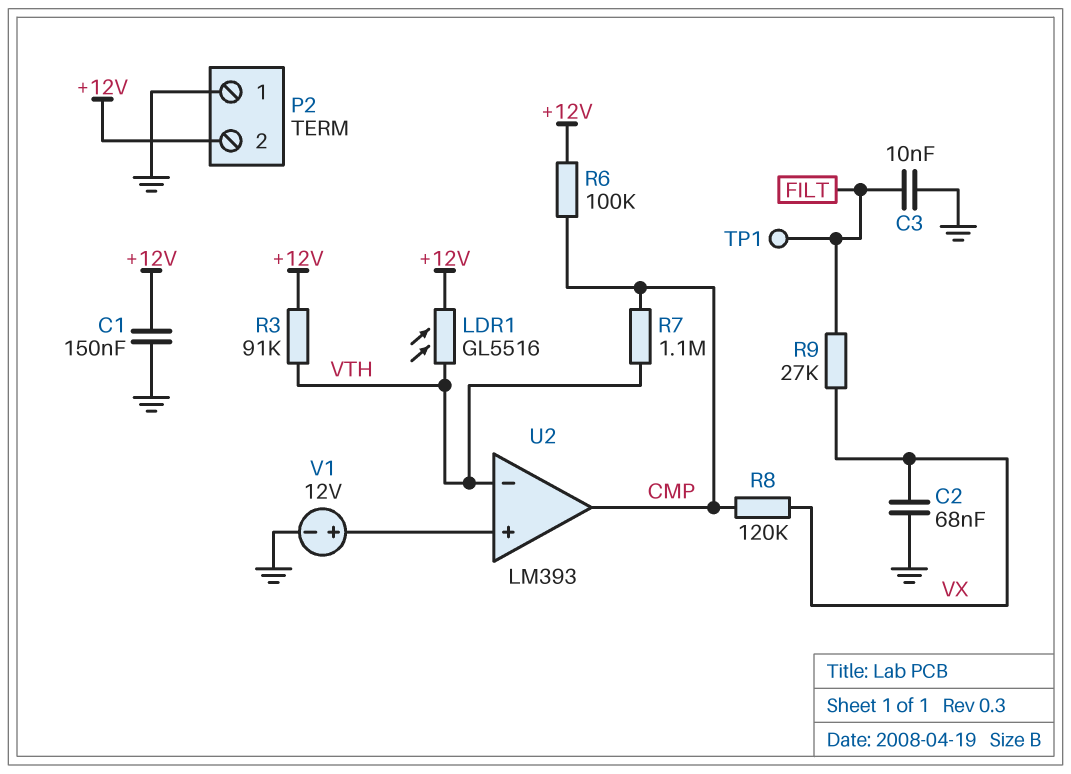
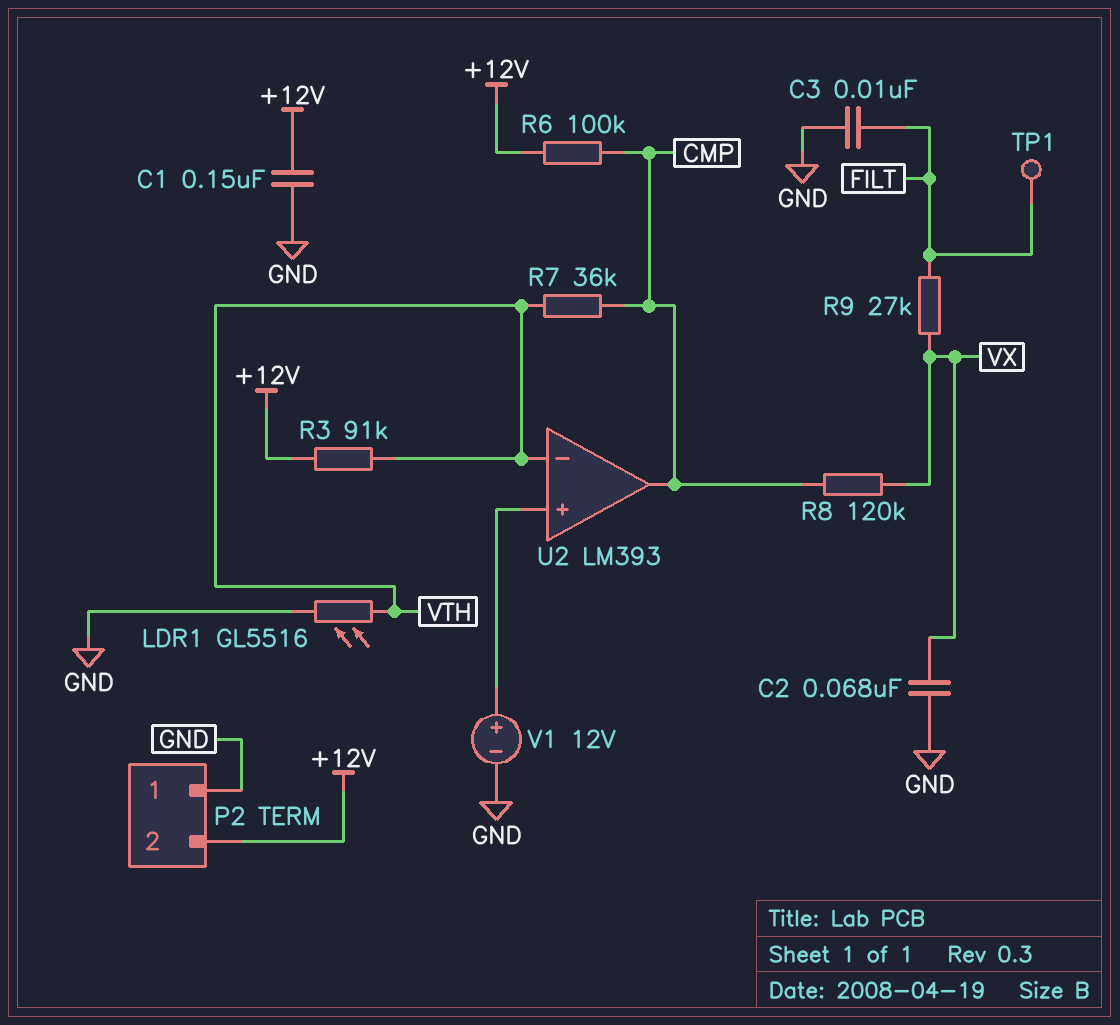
LDR1: GL5516 (+12V, VTH) -> GL5516 (GND, VTH)
R7: 1.1M (CMP, VTH) -> 36k (CMP, VTH)

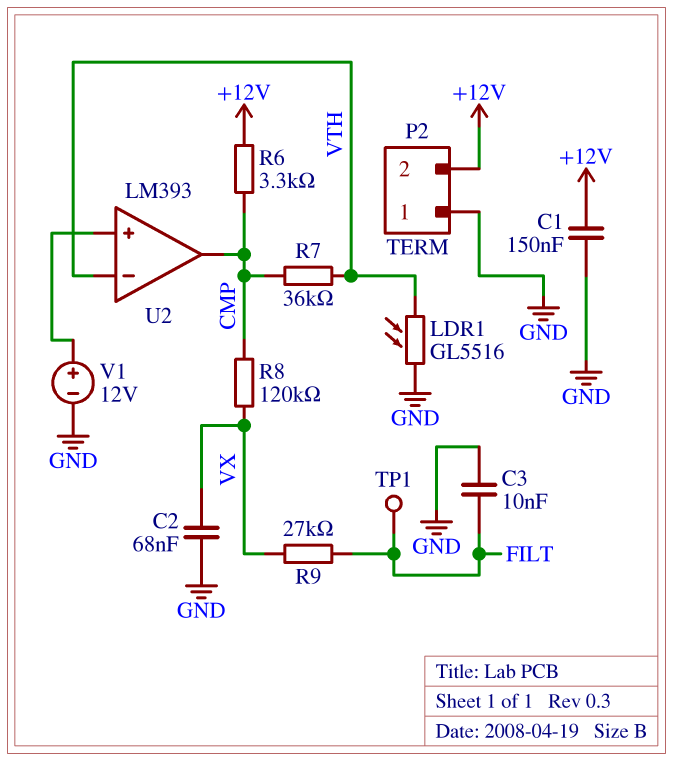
R3: 91k (+12V, VTH) -> none
R6: 100k (+12V, CMP) -> 3.3k (+12V, CMP)

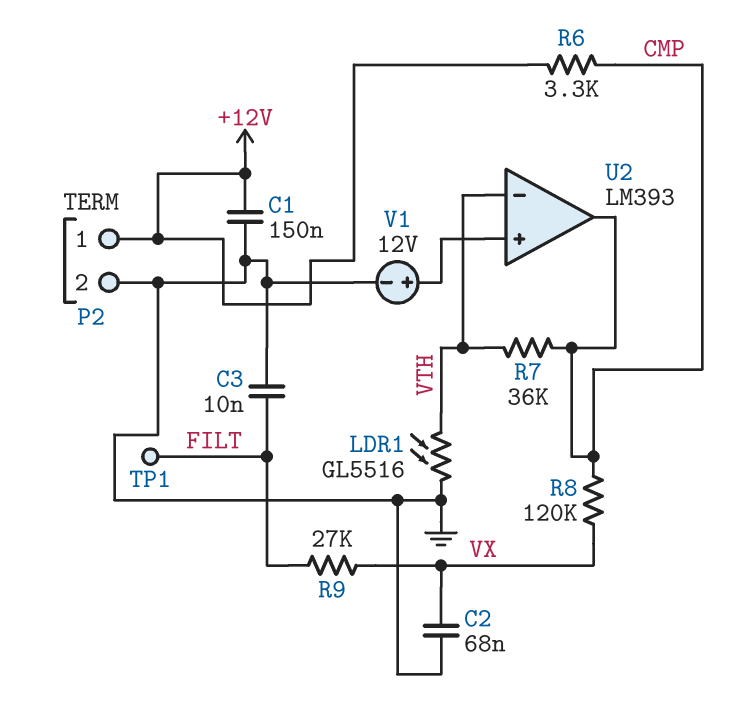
P2 pin 1: GND -> +12V
P2 pin 2: +12V -> GND

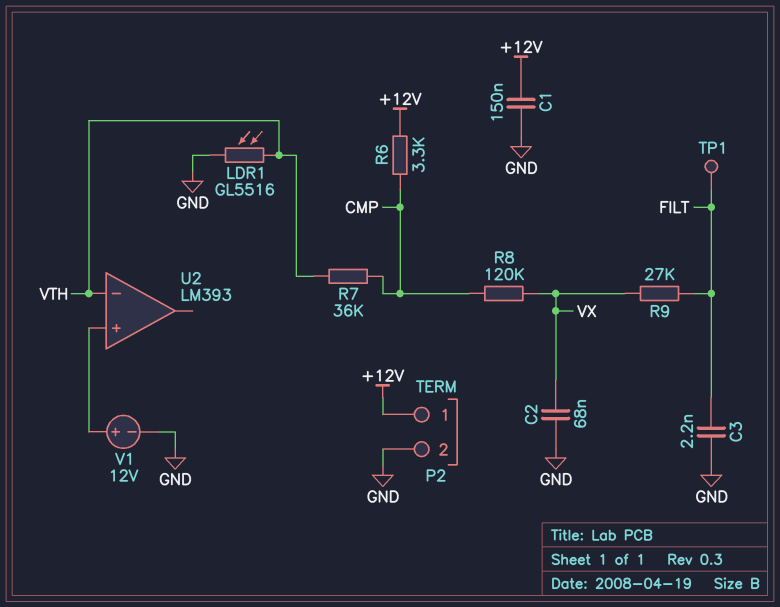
C3: 10nF (FILT, GND) -> 2.2nF (FILT, GND)
U2 pin out: CMP -> none

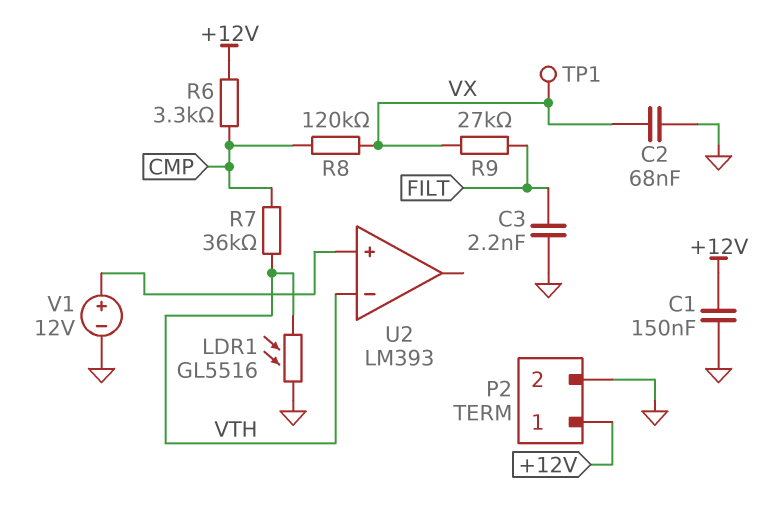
TP1: test point (FILT) -> test point (VX)

